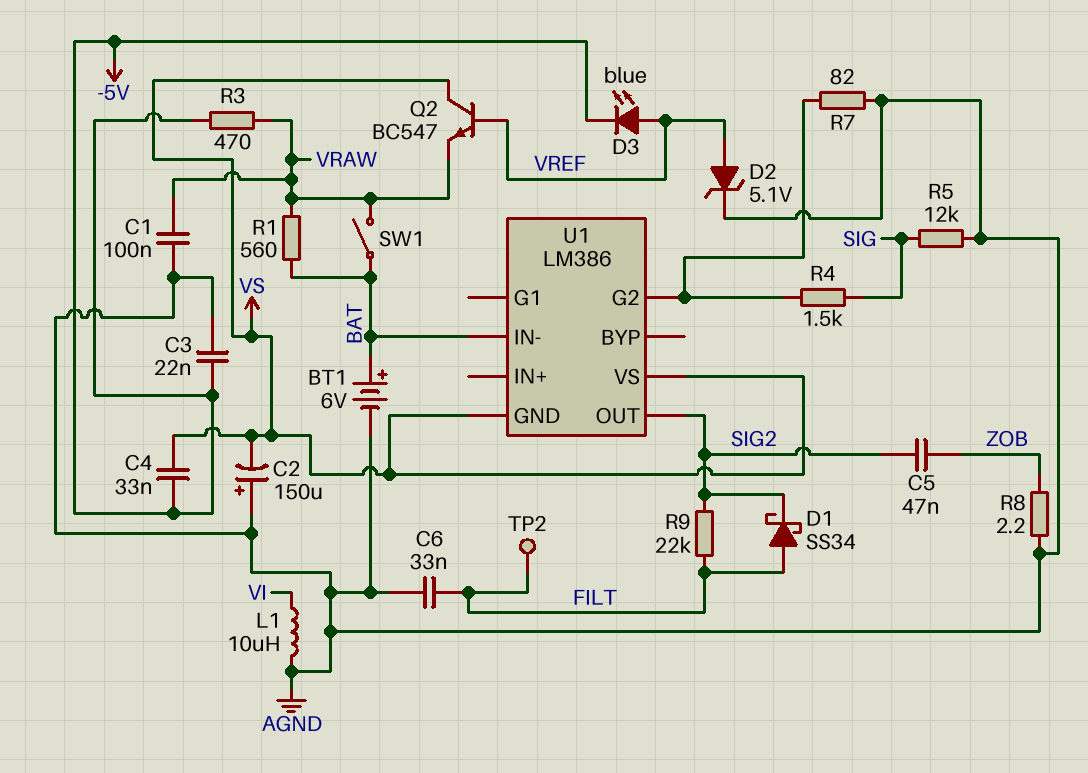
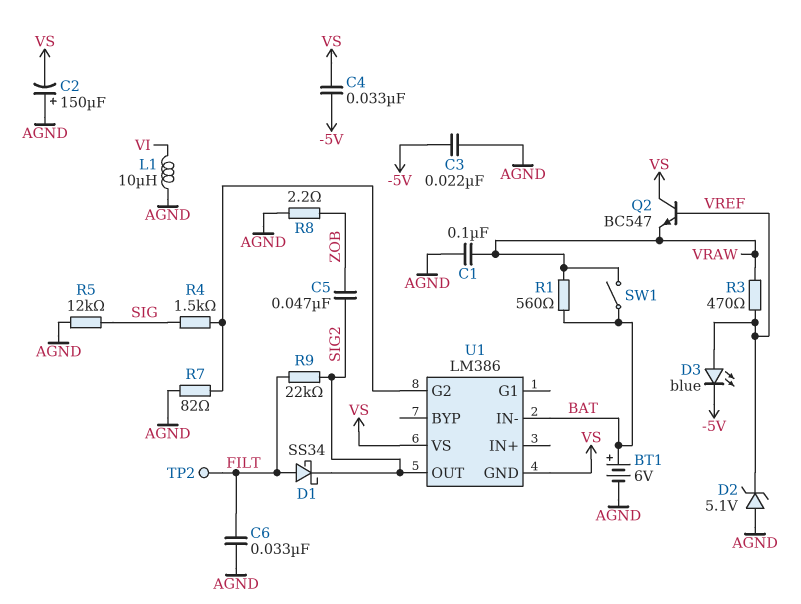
D2: zener 5.1V (A VREF, K AGND) -> zener 5.1V (A AGND, K VREF)
R3: 470 (-5V, VRAW) -> 470 (VRAW, VREF)

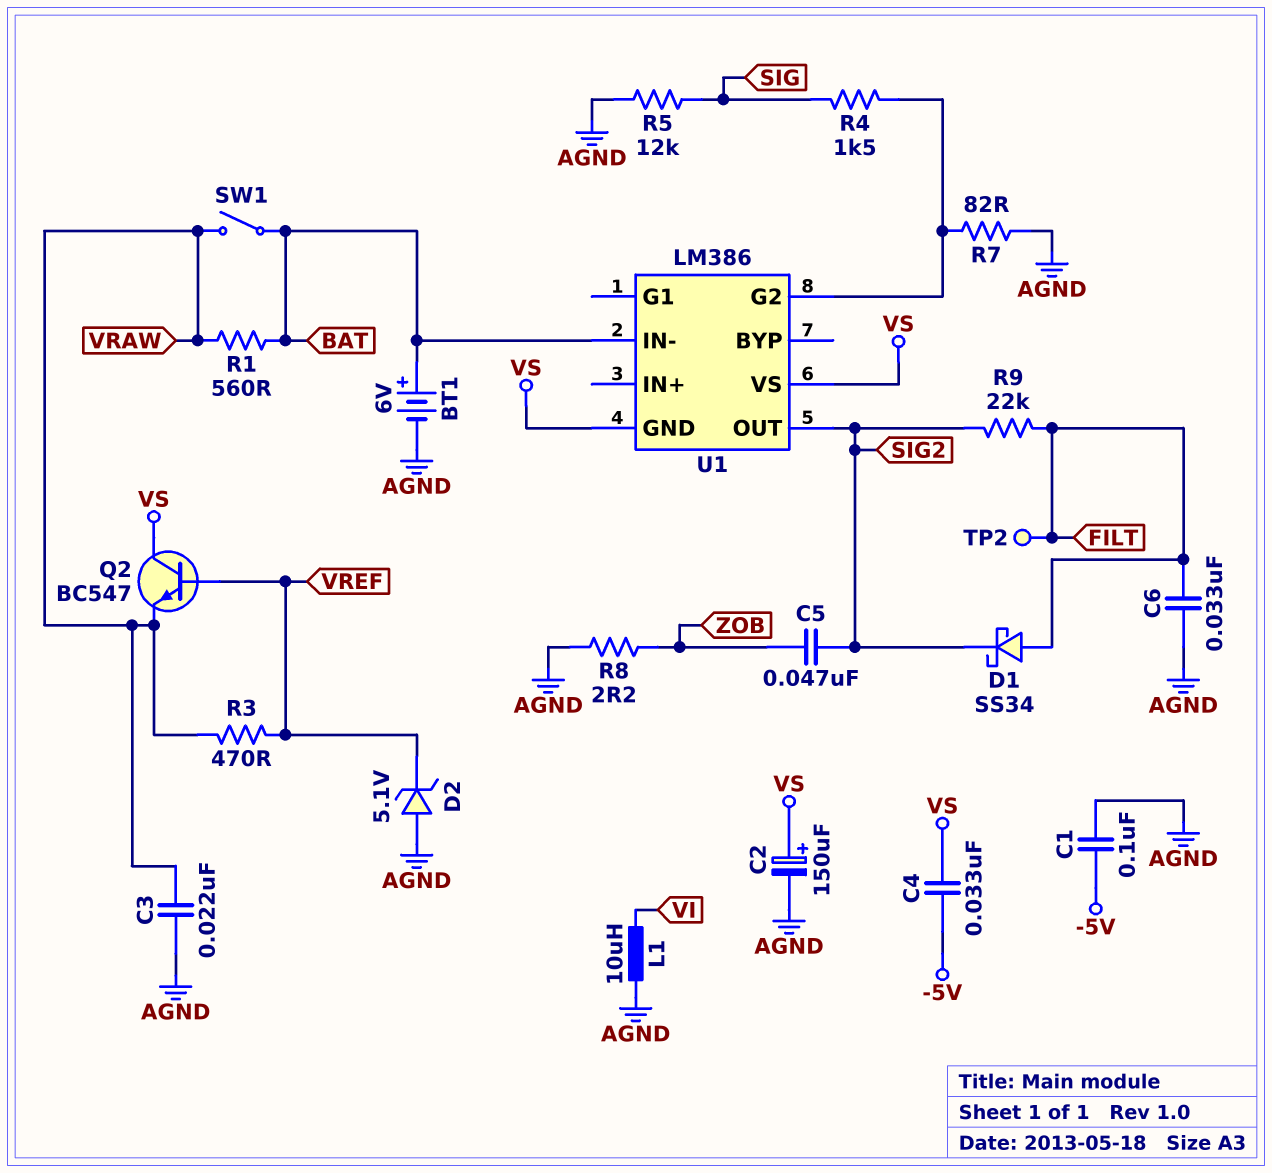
C1: 100nF (AGND, VRAW) -> 100nF (-5V, AGND)
C2: 150uF (plus AGND, minus VS) -> 150uF (plus VS, minus AGND)
C3: 22nF (-5V, AGND) -> 22nF (AGND, VRAW)
D3: LED blue (A VREF, K -5V) -> none

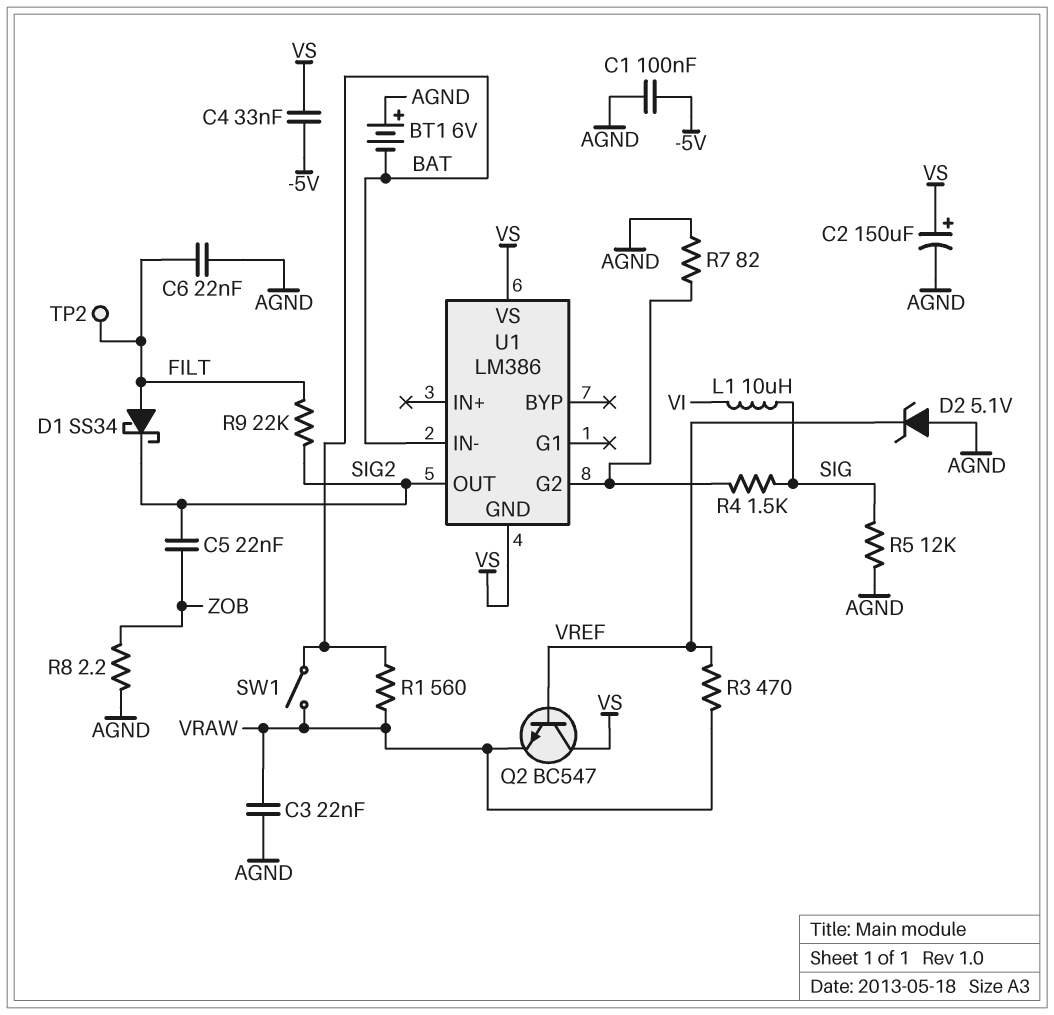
BT1: 6V (plus BAT, minus AGND) -> 6V (plus AGND, minus BAT)
C5: 47nF (SIG2, ZOB) -> 22nF (SIG2, ZOB)
C6: 33nF (AGND, FILT) -> 22nF (AGND, FILT)
L1: 10uH (AGND, VI) -> 10uH (SIG, VI)

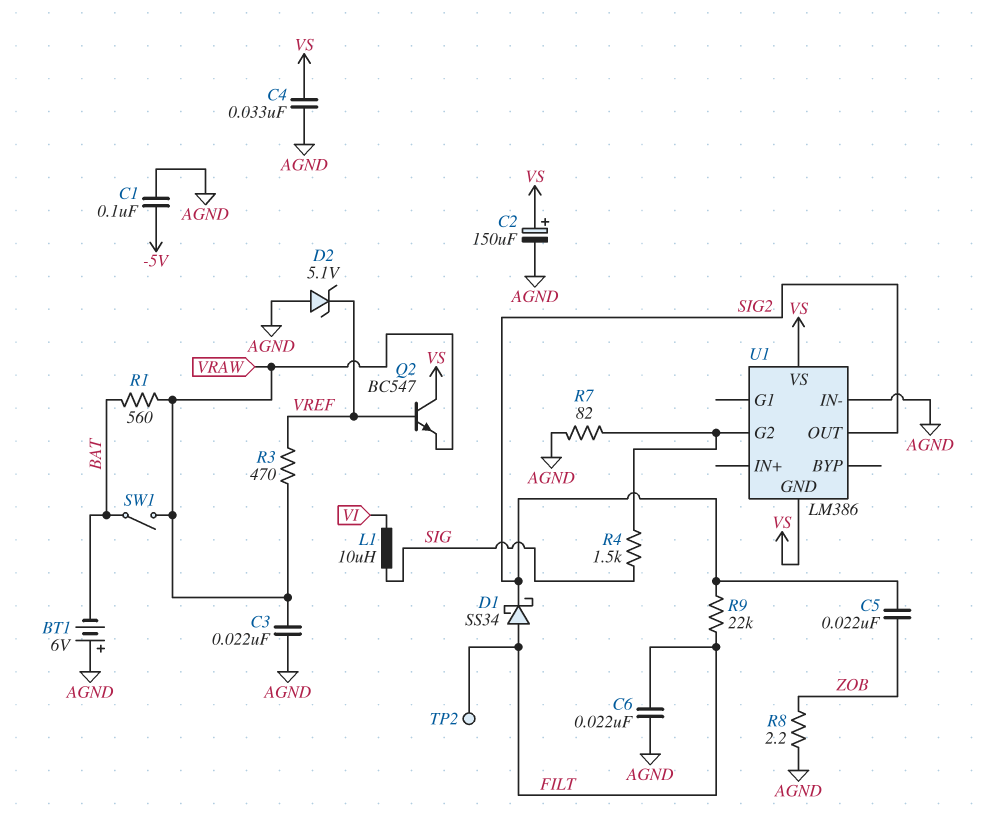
C4: 33nF (-5V, VS) -> 33nF (AGND, VS)
R5: 12k (AGND, SIG) -> none
U1 pin IN-: BAT -> AGND

